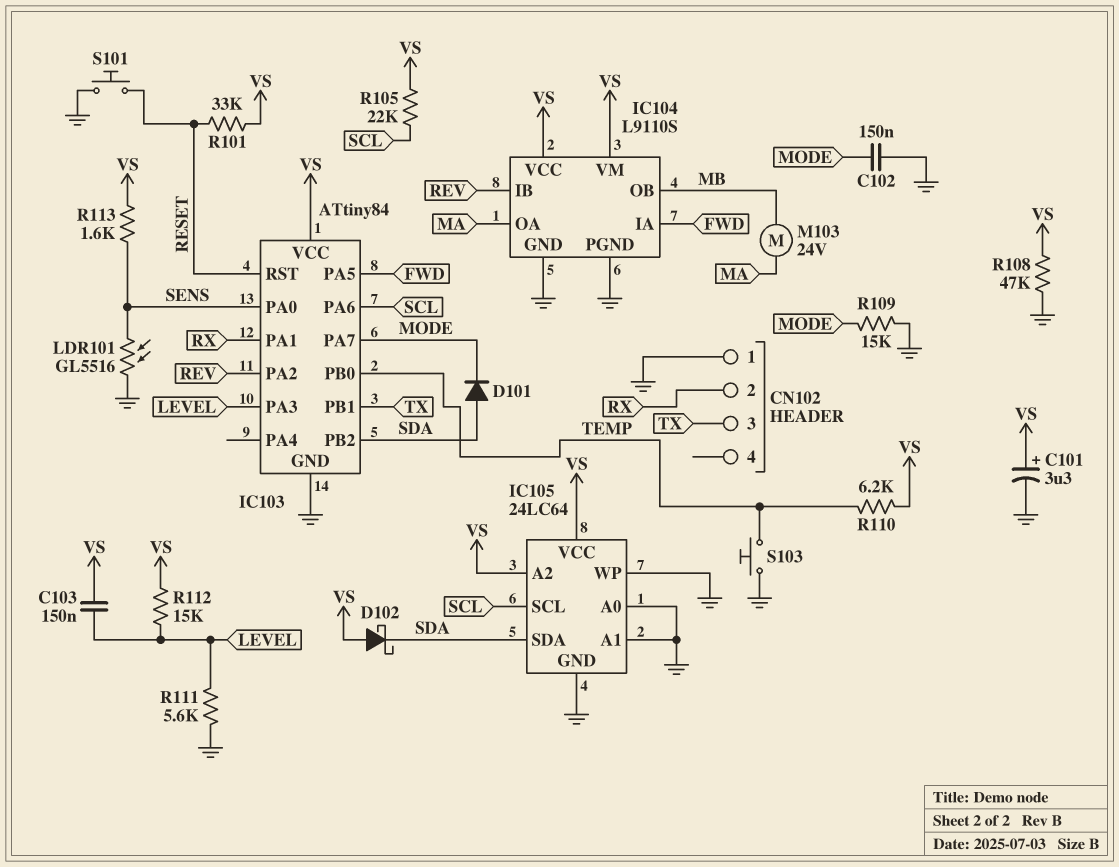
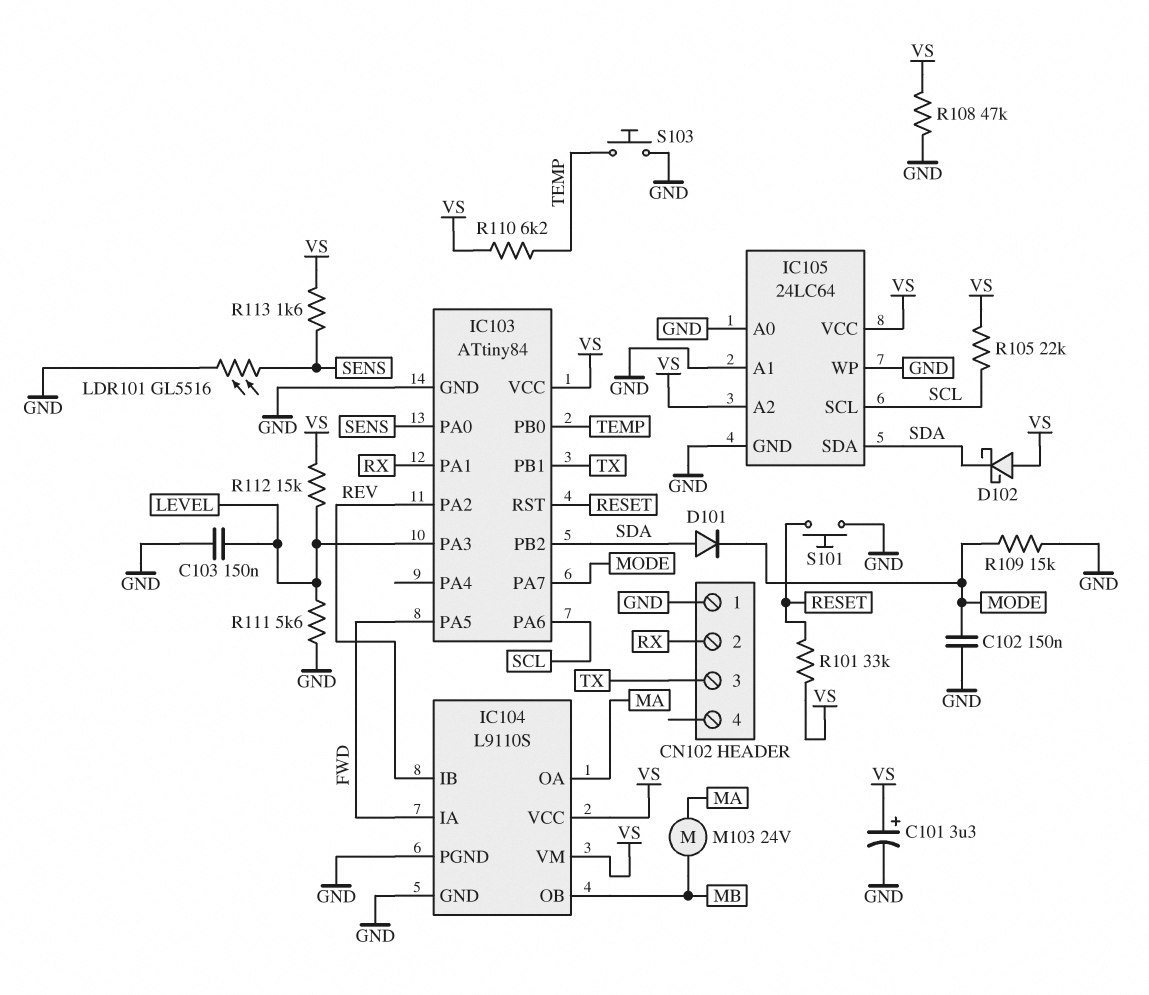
C103: 150nF (LEVEL, VS) -> 150nF (GND, LEVEL)

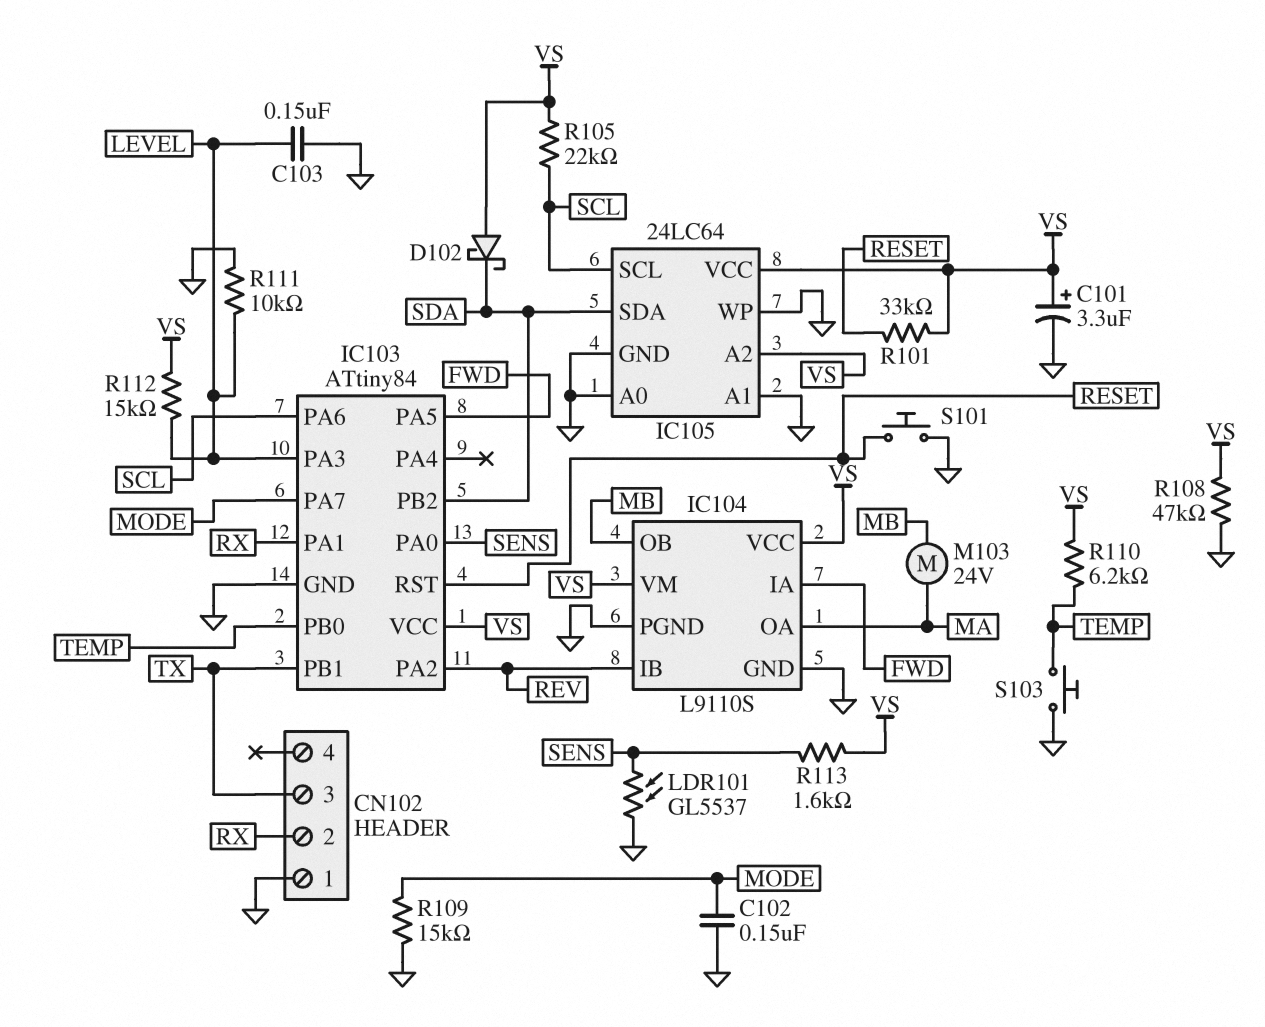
D101: diode (A SDA, K MODE) -> none
LDR101: GL5516 (GND, SENS) -> GL5537 (GND, SENS)
R111: 5.6k (GND, LEVEL) -> 10k (GND, LEVEL)

